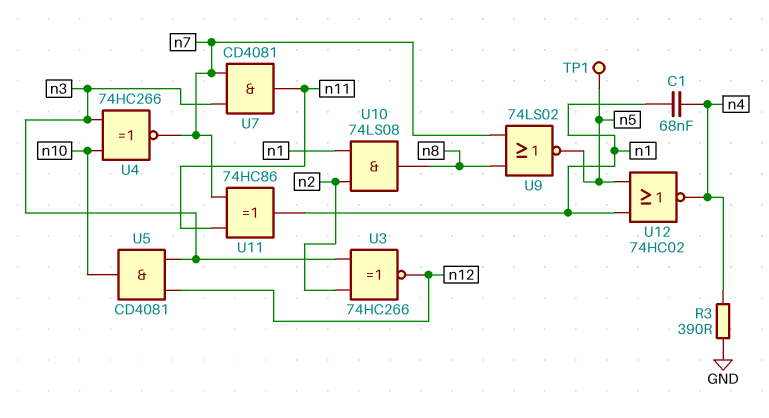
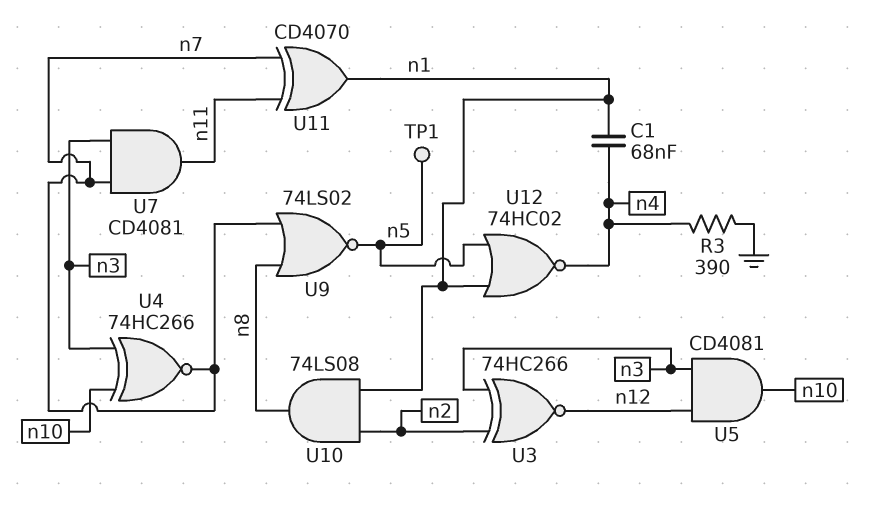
U11: XOR 74HC86 (in n7, in n11, out n1) -> XOR CD4070 (in n7, in n11, out n1)

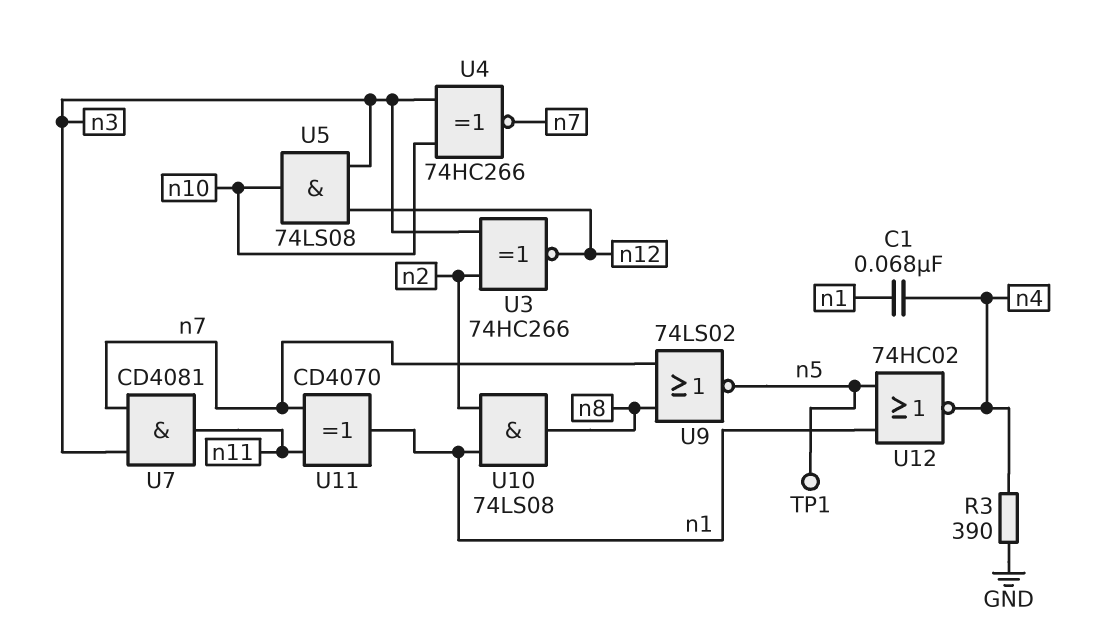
U5: AND CD4081 (in n3, in n12, out n10) -> AND 74LS08 (in n3, in n12, out n10)

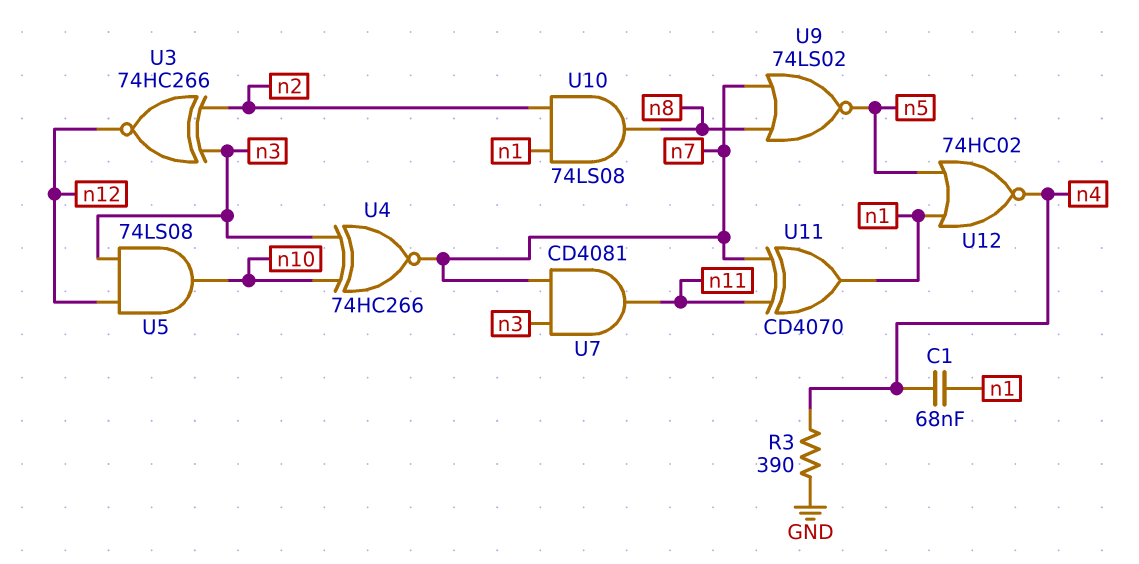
TP1: test point (n5) -> none

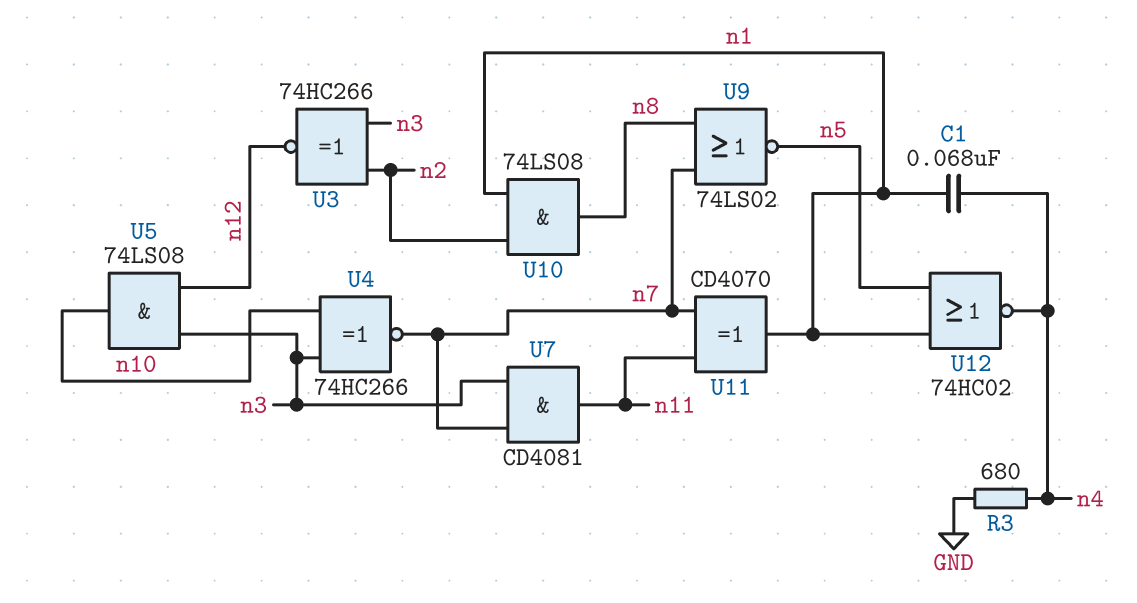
R3: 390 (GND, n4) -> 680 (GND, n4)

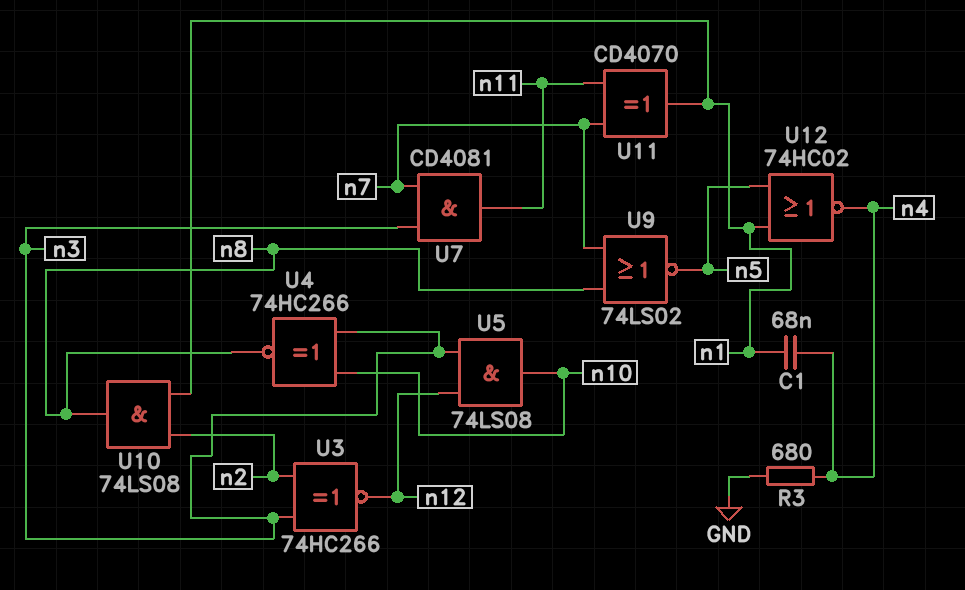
U4: XNOR 74HC266 (in n3, in n10, out n7) -> XNOR 74HC266 (in n3, in n10, out n8)

